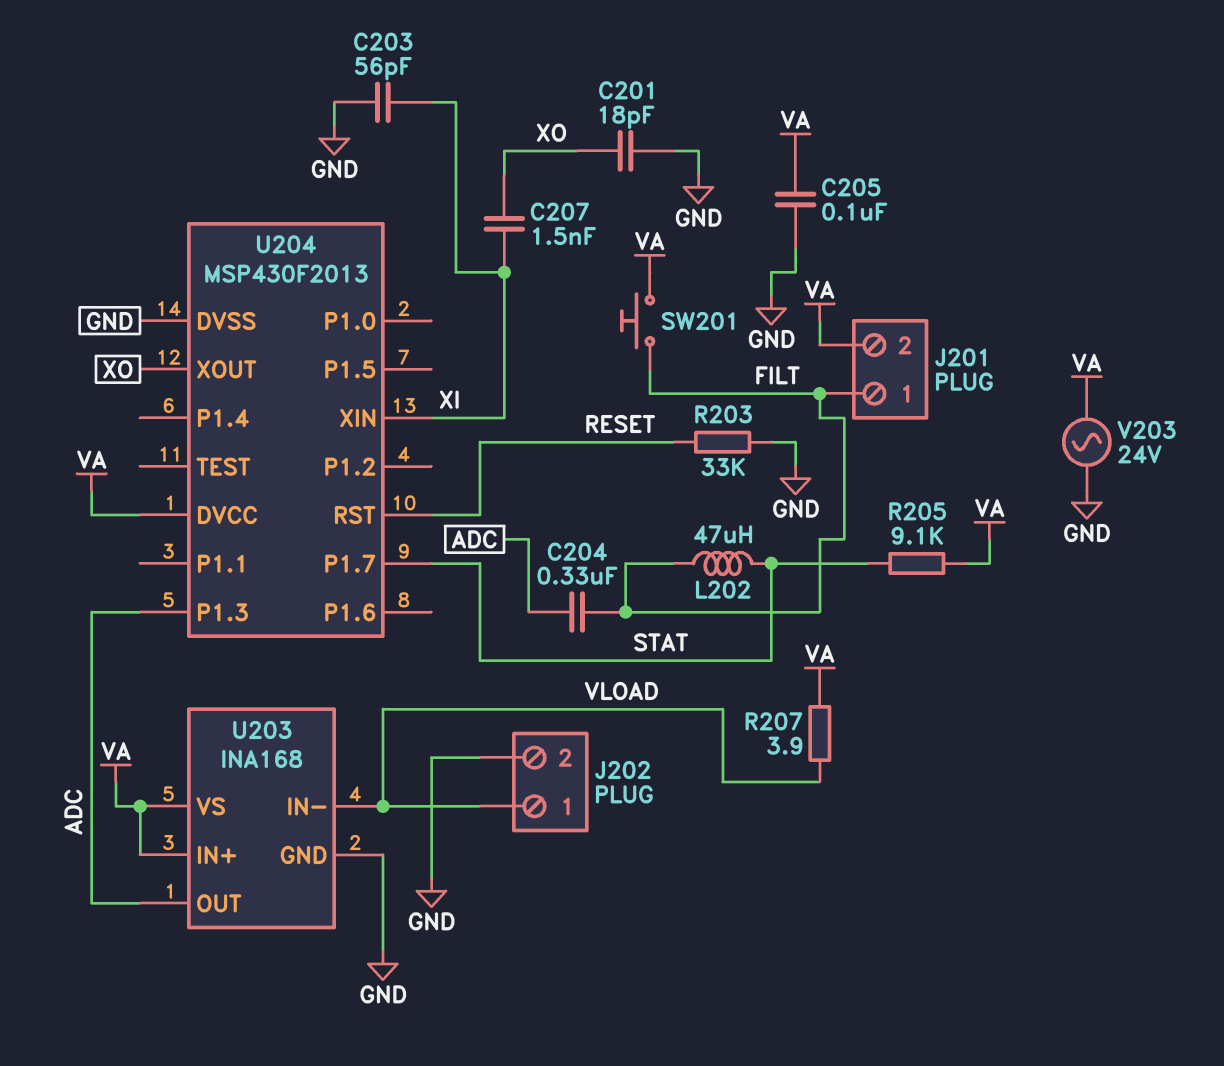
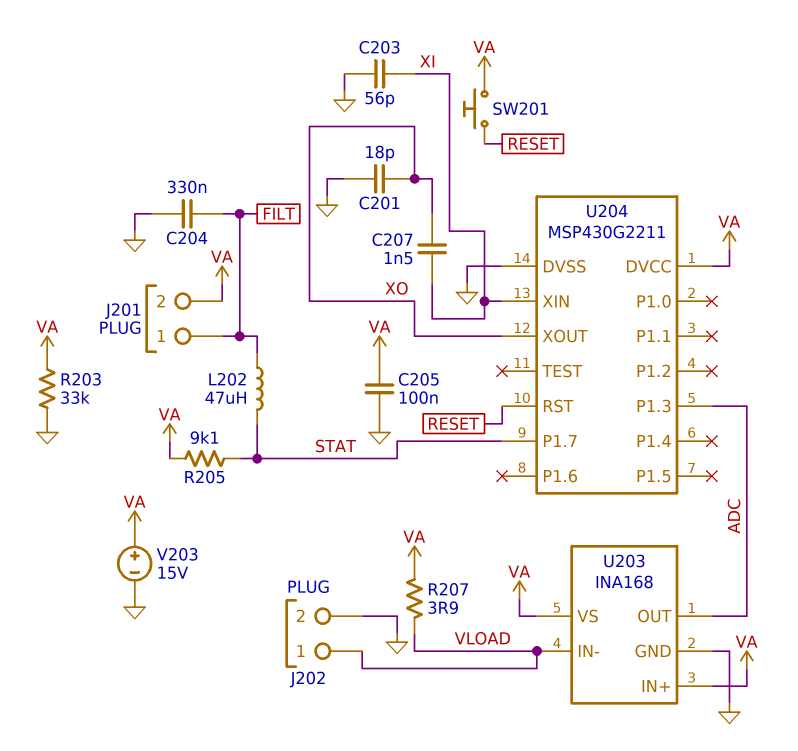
C204: 330nF (ADC, FILT) -> 330nF (FILT, GND)
R203: 33k (GND, RESET) -> 33k (GND, VA)
SW201: button (FILT, VA) -> button (RESET, VA)
U204: MSP430F2013 -> MSP430G2211
V203: AC 24V (GND, VA) -> 15V (plus VA, minus GND)

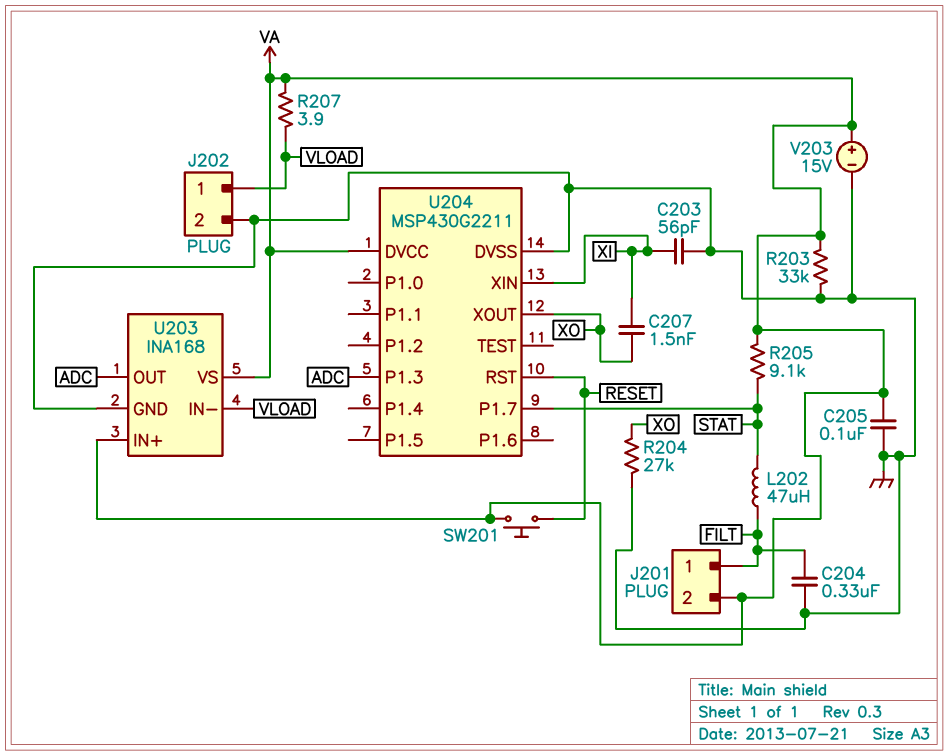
C201: 18pF (GND, XO) -> none
R204: none -> 27k (GND, XO)

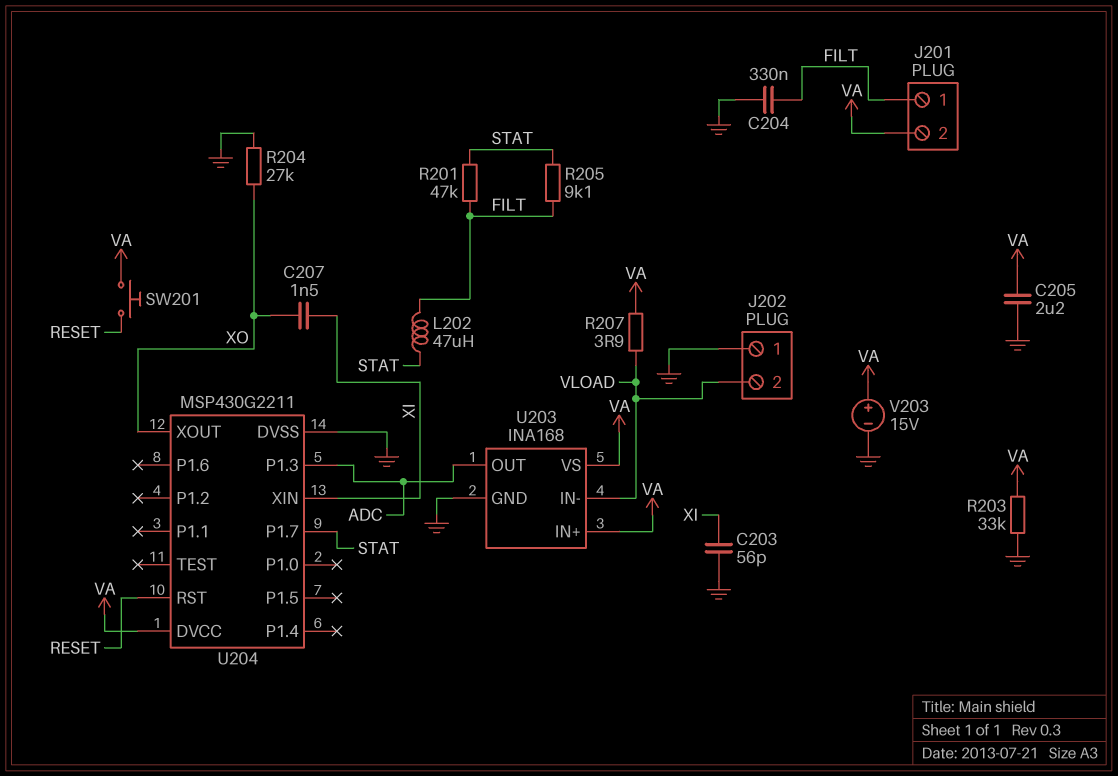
C205: 100nF (GND, VA) -> 2.2uF (GND, VA)
J202 pin 1: VLOAD -> GND
J202 pin 2: GND -> VLOAD
R201: none -> 47k (FILT, STAT)
R205: 9.1k (STAT, VA) -> 9.1k (FILT, STAT)

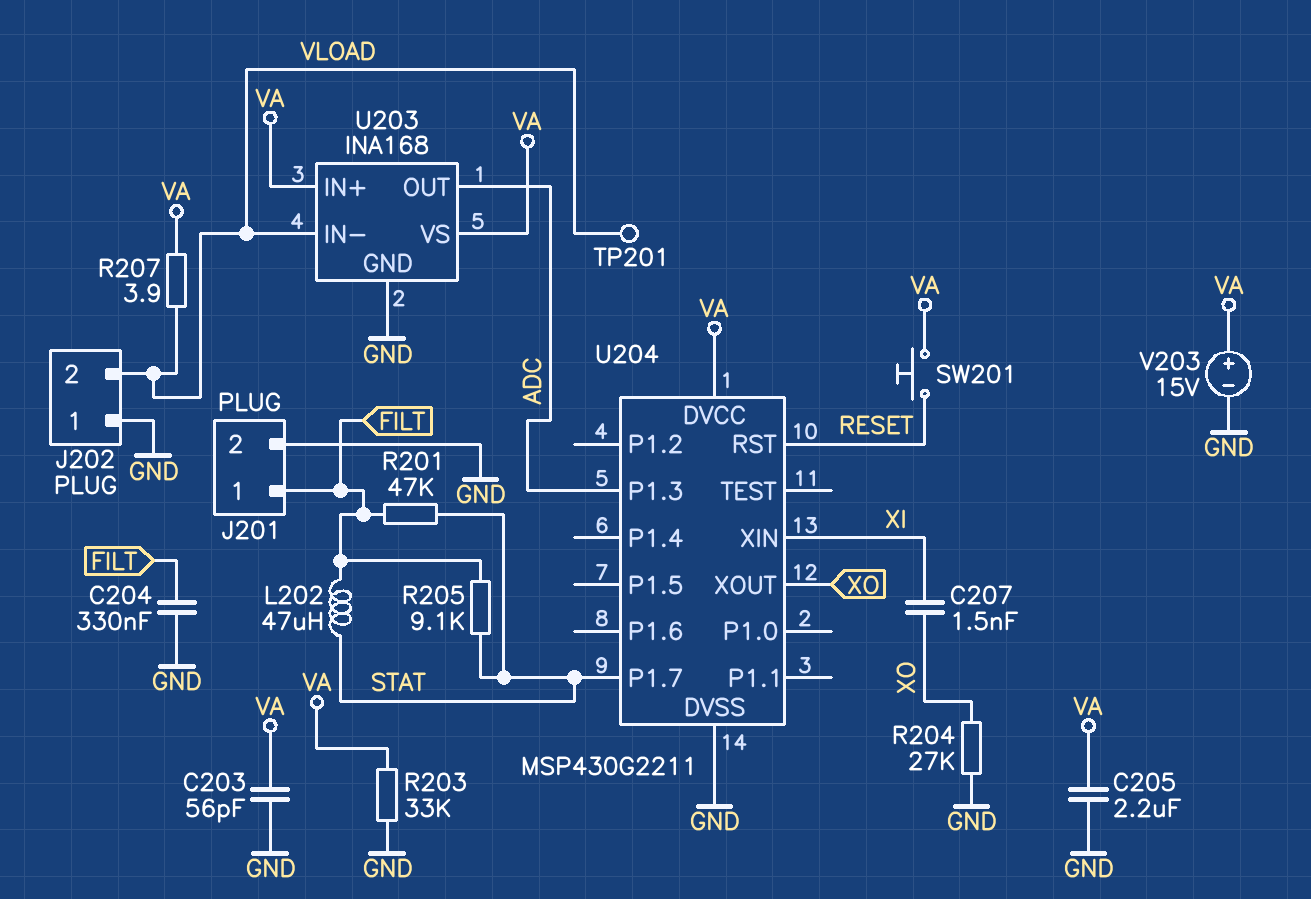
C203: 56pF (GND, XI) -> 56pF (GND, VA)
J201 pin 2: VA -> GND
TP201: none -> test point (VLOAD)

